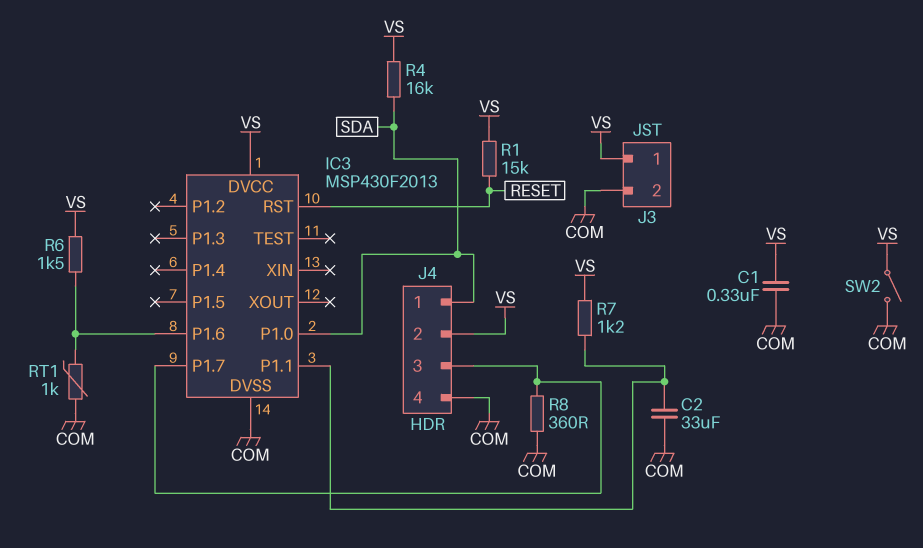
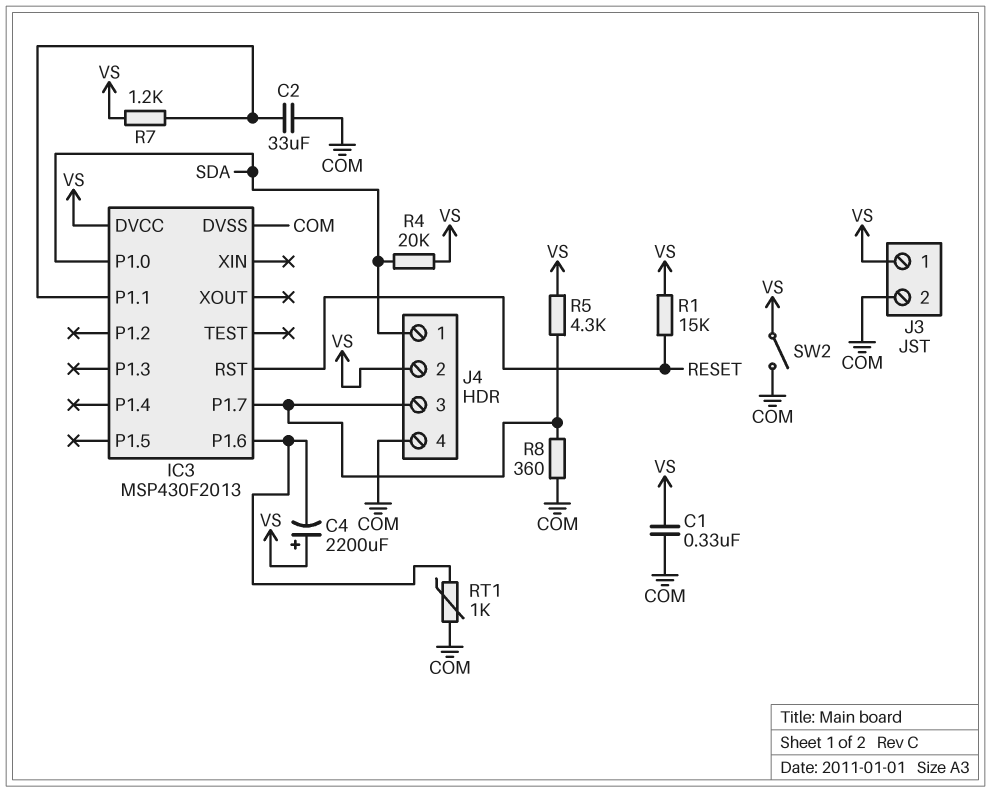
C4: none -> 2200uF (plus VS, minus IC3/P1.6)
R4: 16k (SDA, VS) -> 20k (SDA, VS)
R5: none -> 4.3k (IC3/P1.7, VS)
R6: 1.5k (IC3/P1.6, VS) -> none

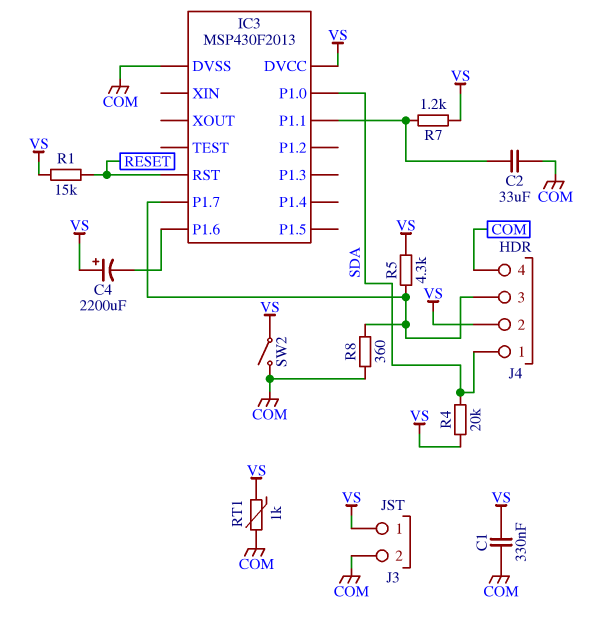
RT1: 1k (COM, IC3/P1.6) -> 1k (COM, VS)

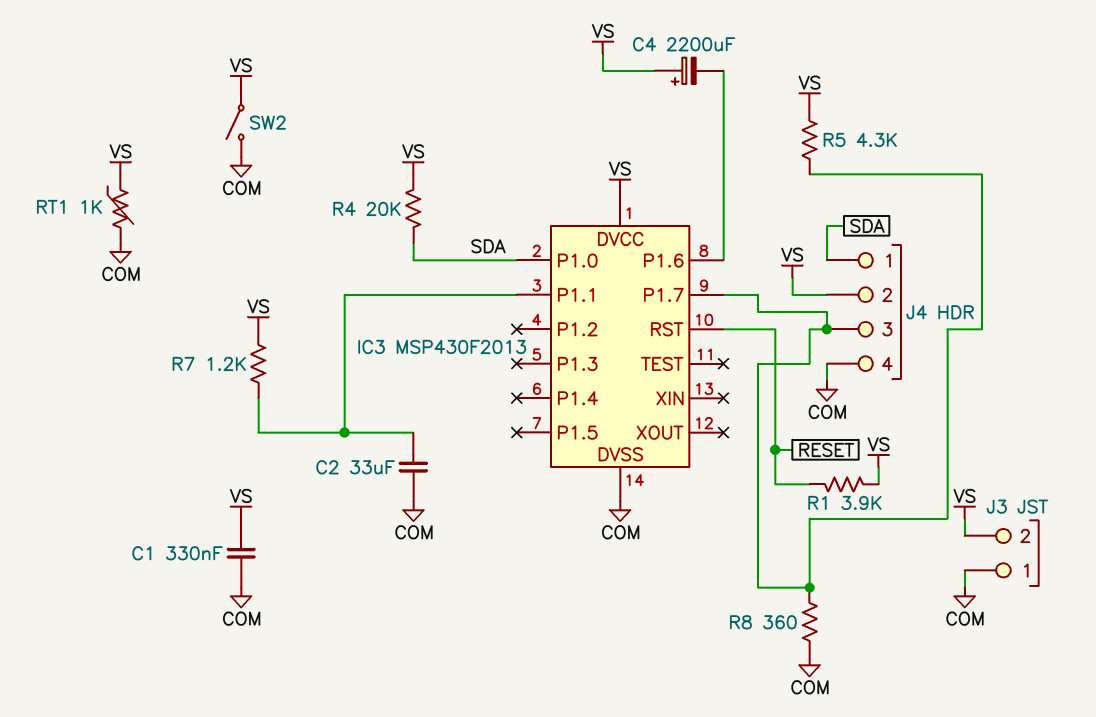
J3 pin 1: VS -> COM
J3 pin 2: COM -> VS
R1: 15k (RESET, VS) -> 3.9k (RESET, VS)

